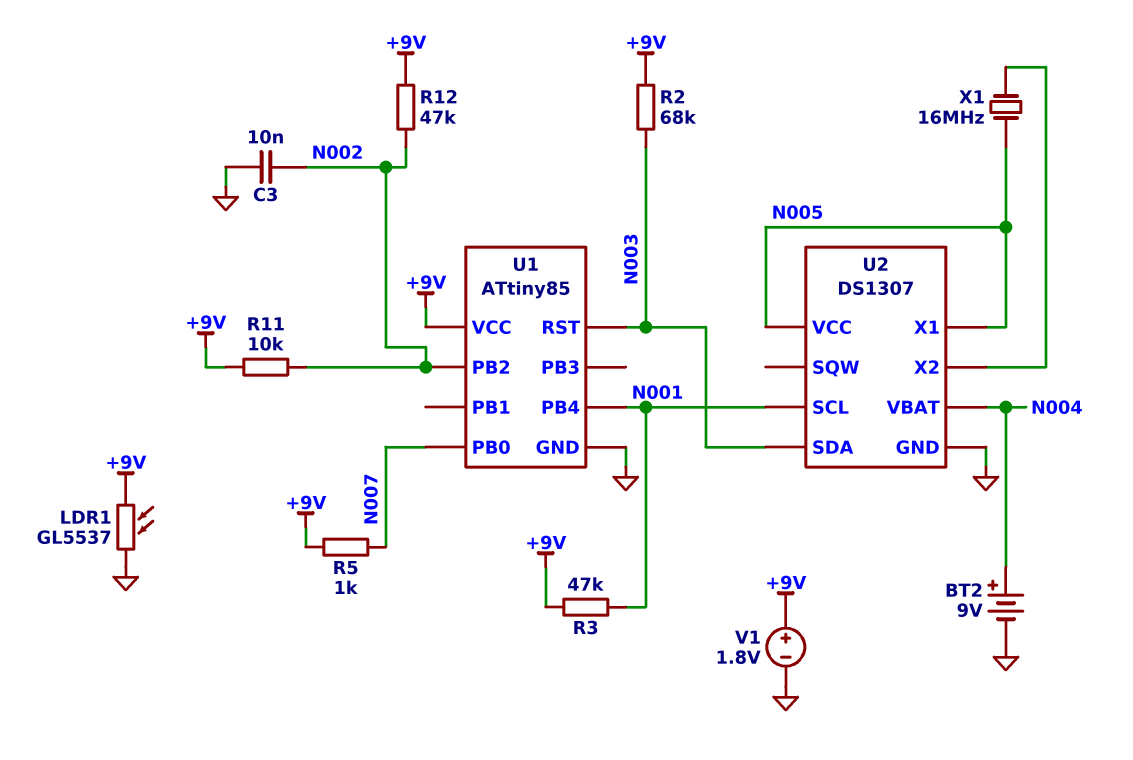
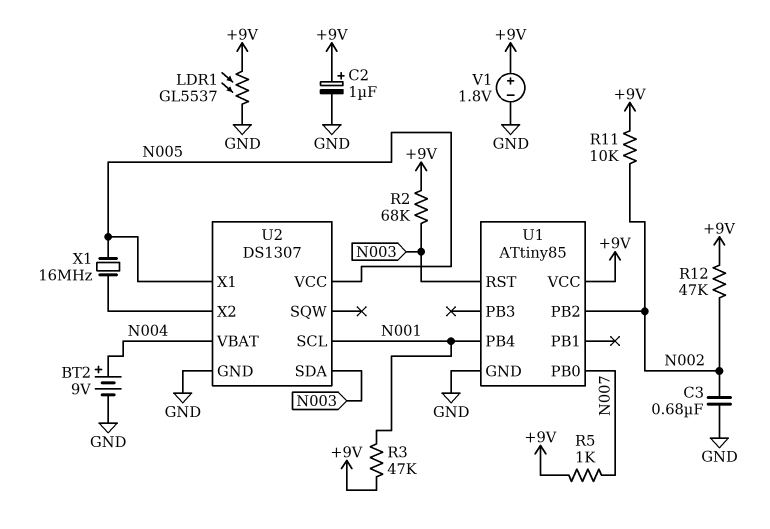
C2: none -> 1uF (plus +9V, minus GND)
C3: 10nF (GND, N002) -> 680nF (GND, N002)

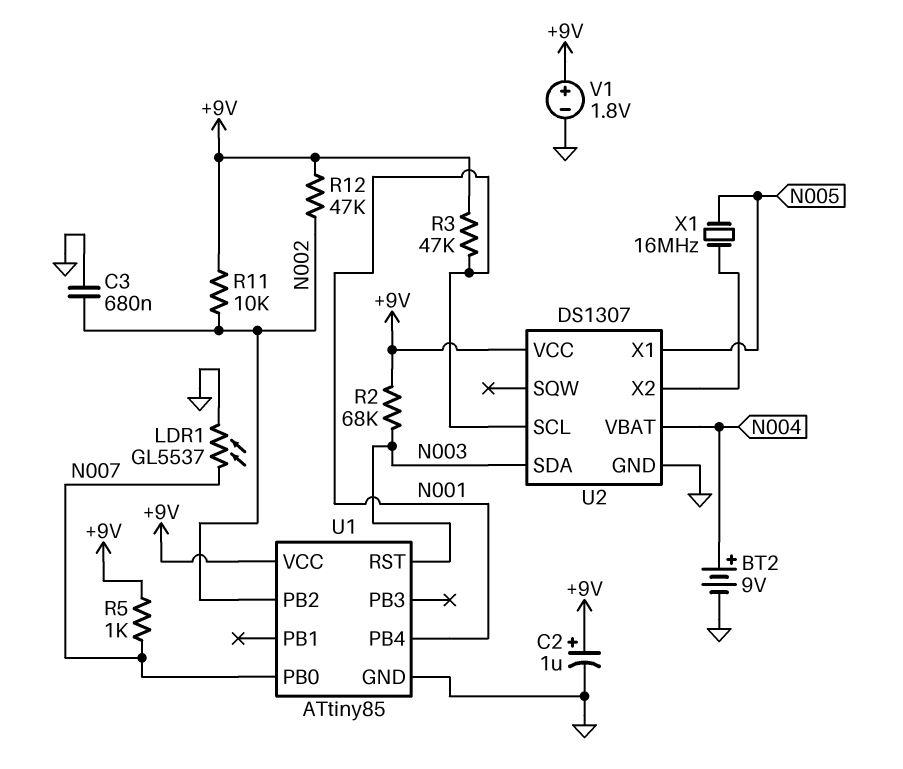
LDR1: GL5537 (+9V, GND) -> GL5537 (GND, N007)
U2 pin VCC: N005 -> +9V

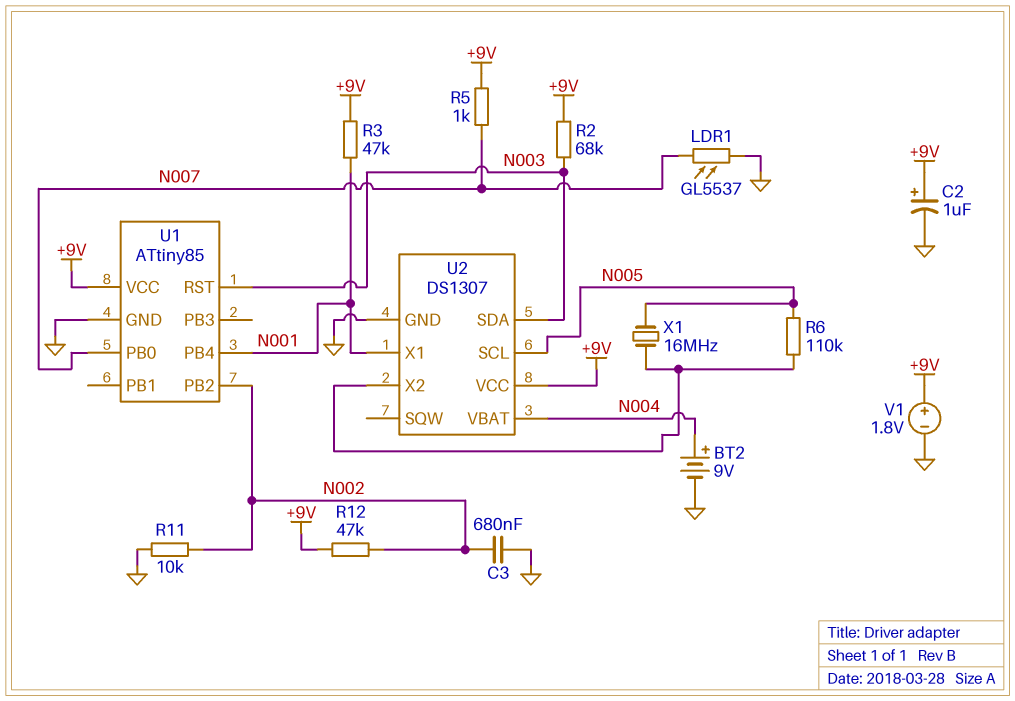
R6: none -> 110k (N005, U2/X2)
R11: 10k (+9V, N002) -> 10k (GND, N002)
U2 pin SCL: N001 -> N005
U2 pin X1: N005 -> N001

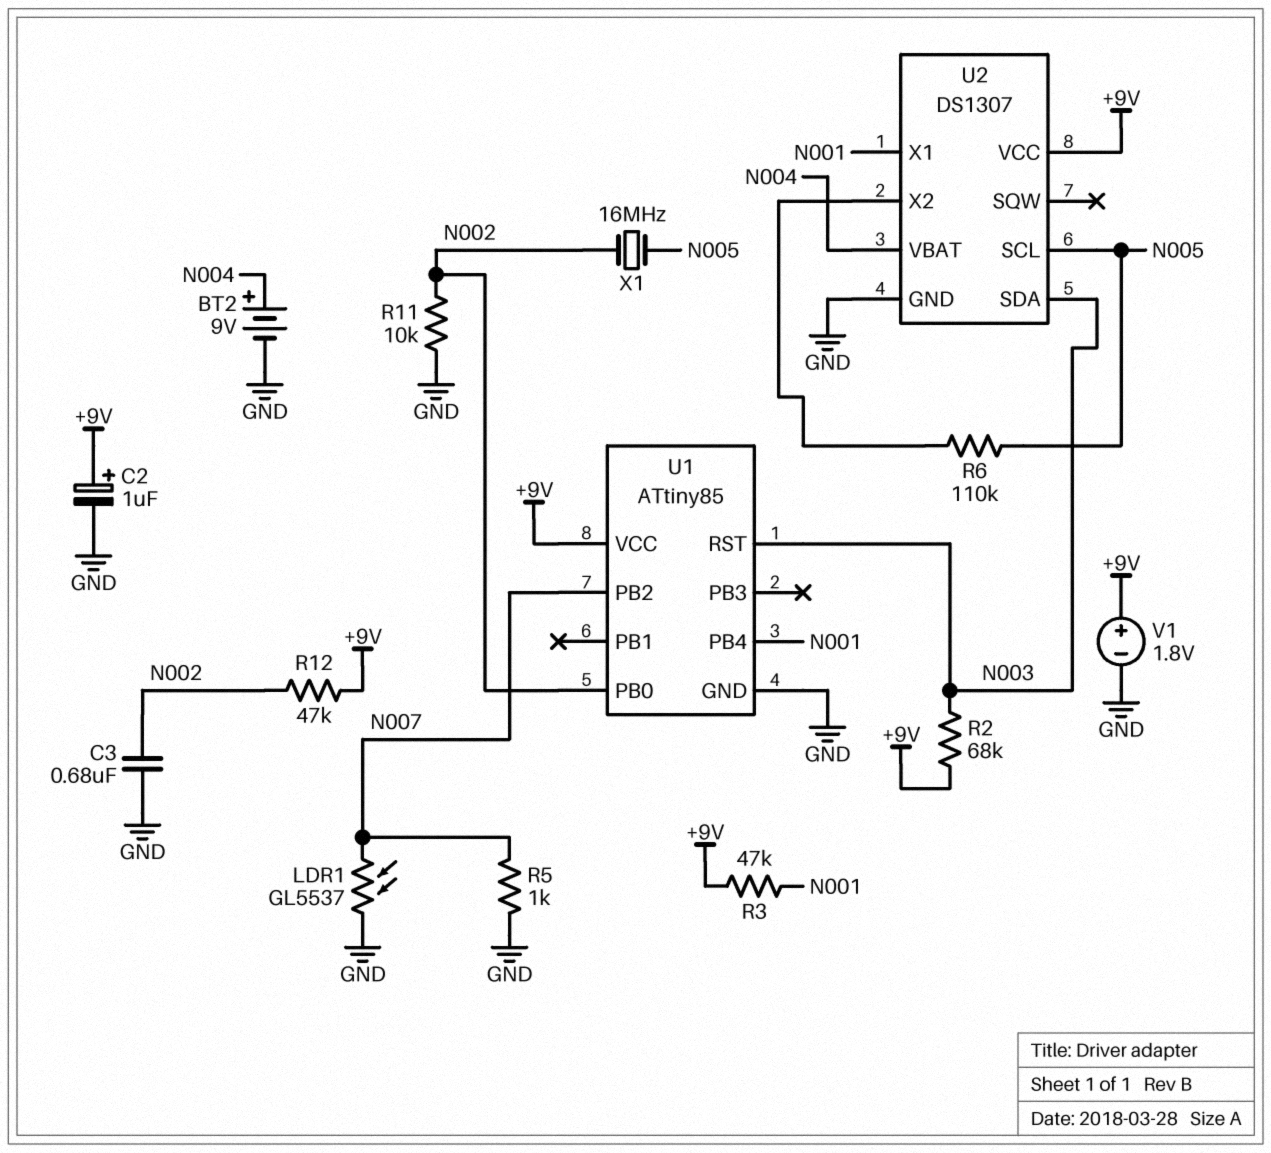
R5: 1k (+9V, N007) -> 1k (GND, N007)
U1 pin PB0: N007 -> N002
U1 pin PB2: N002 -> N007
X1: 16MHz (N005, U2/X2) -> 16MHz (N002, N005)

